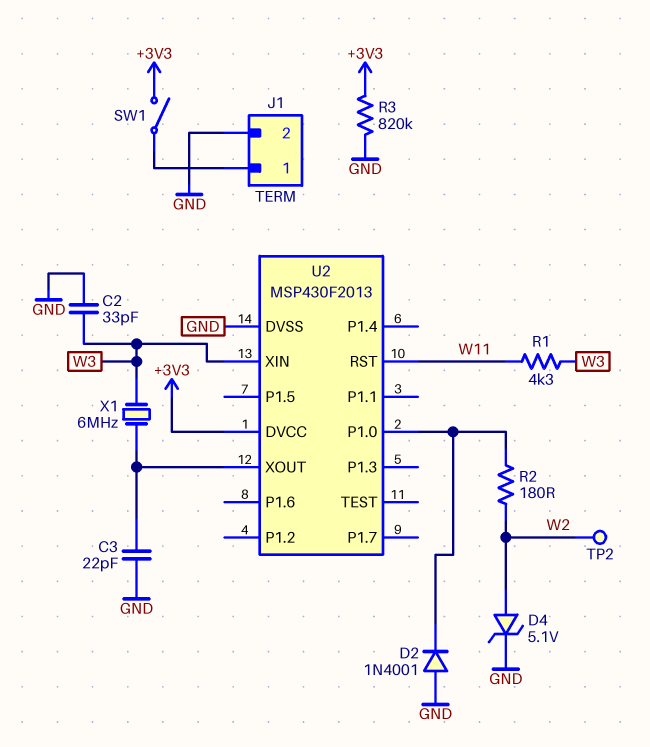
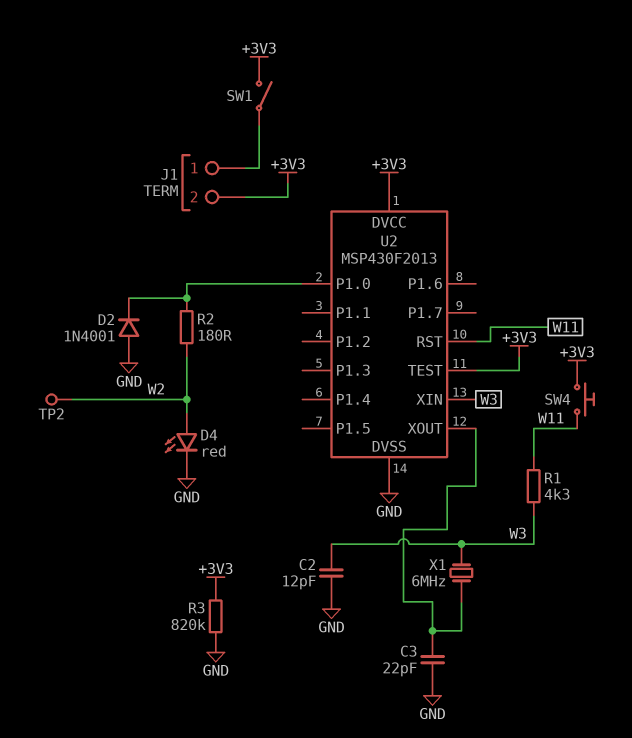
C2: 33pF (GND, W3) -> 12pF (GND, W3)
D4: zener 5.1V (A W2, K GND) -> LED red (A W2, K GND)
J1 pin 2: GND -> +3V3
SW4: none -> button (+3V3, W11)
U2 pin TEST: none -> +3V3

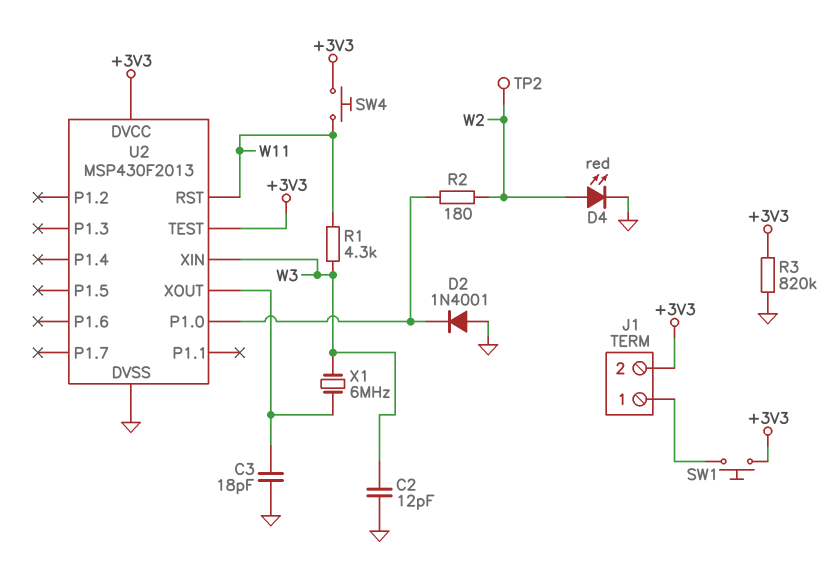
C3: 22pF (GND, U2/XOUT) -> 18pF (GND, U2/XOUT)
SW1: switch (+3V3, J1/1) -> button (+3V3, J1/1)

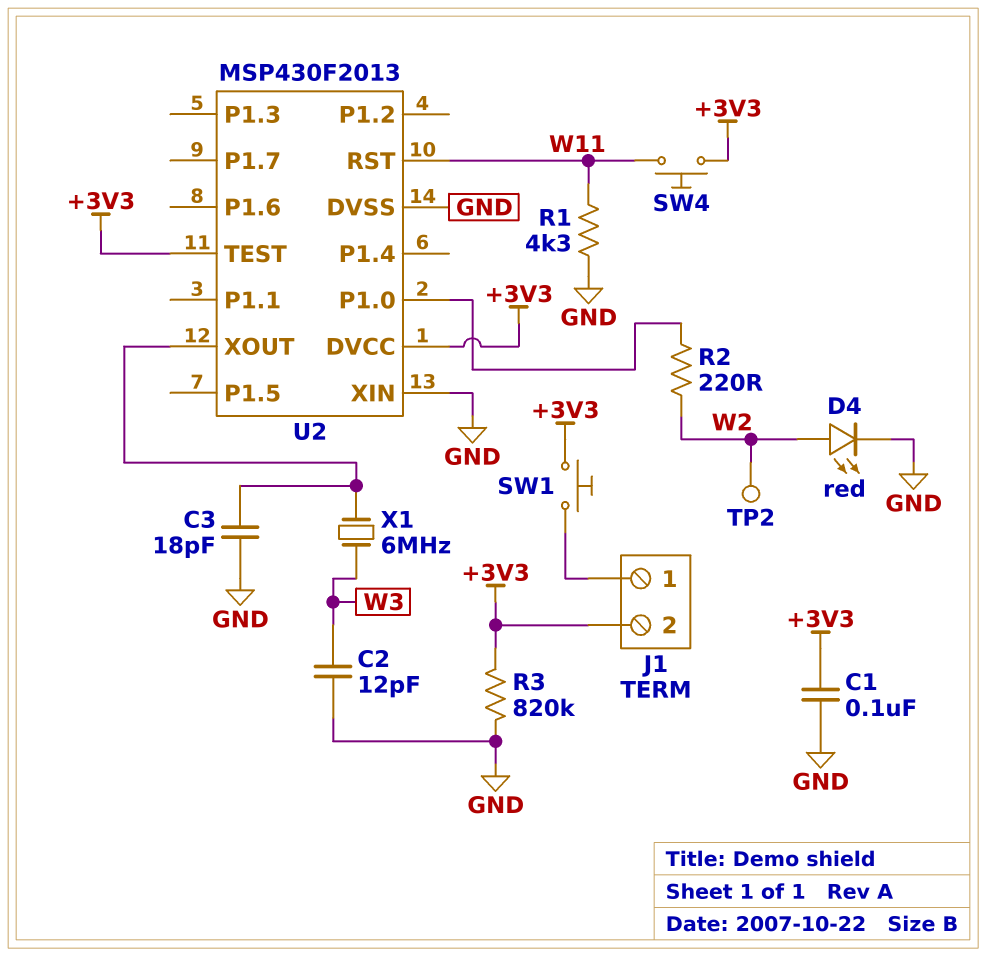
C1: none -> 100nF (+3V3, GND)
D2: diode 1N4001 (A GND, K U2/P1.0) -> none
R1: 4.3k (W3, W11) -> 4.3k (GND, W11)
R2: 180 (U2/P1.0, W2) -> 220 (U2/P1.0, W2)
U2 pin XIN: W3 -> GND

